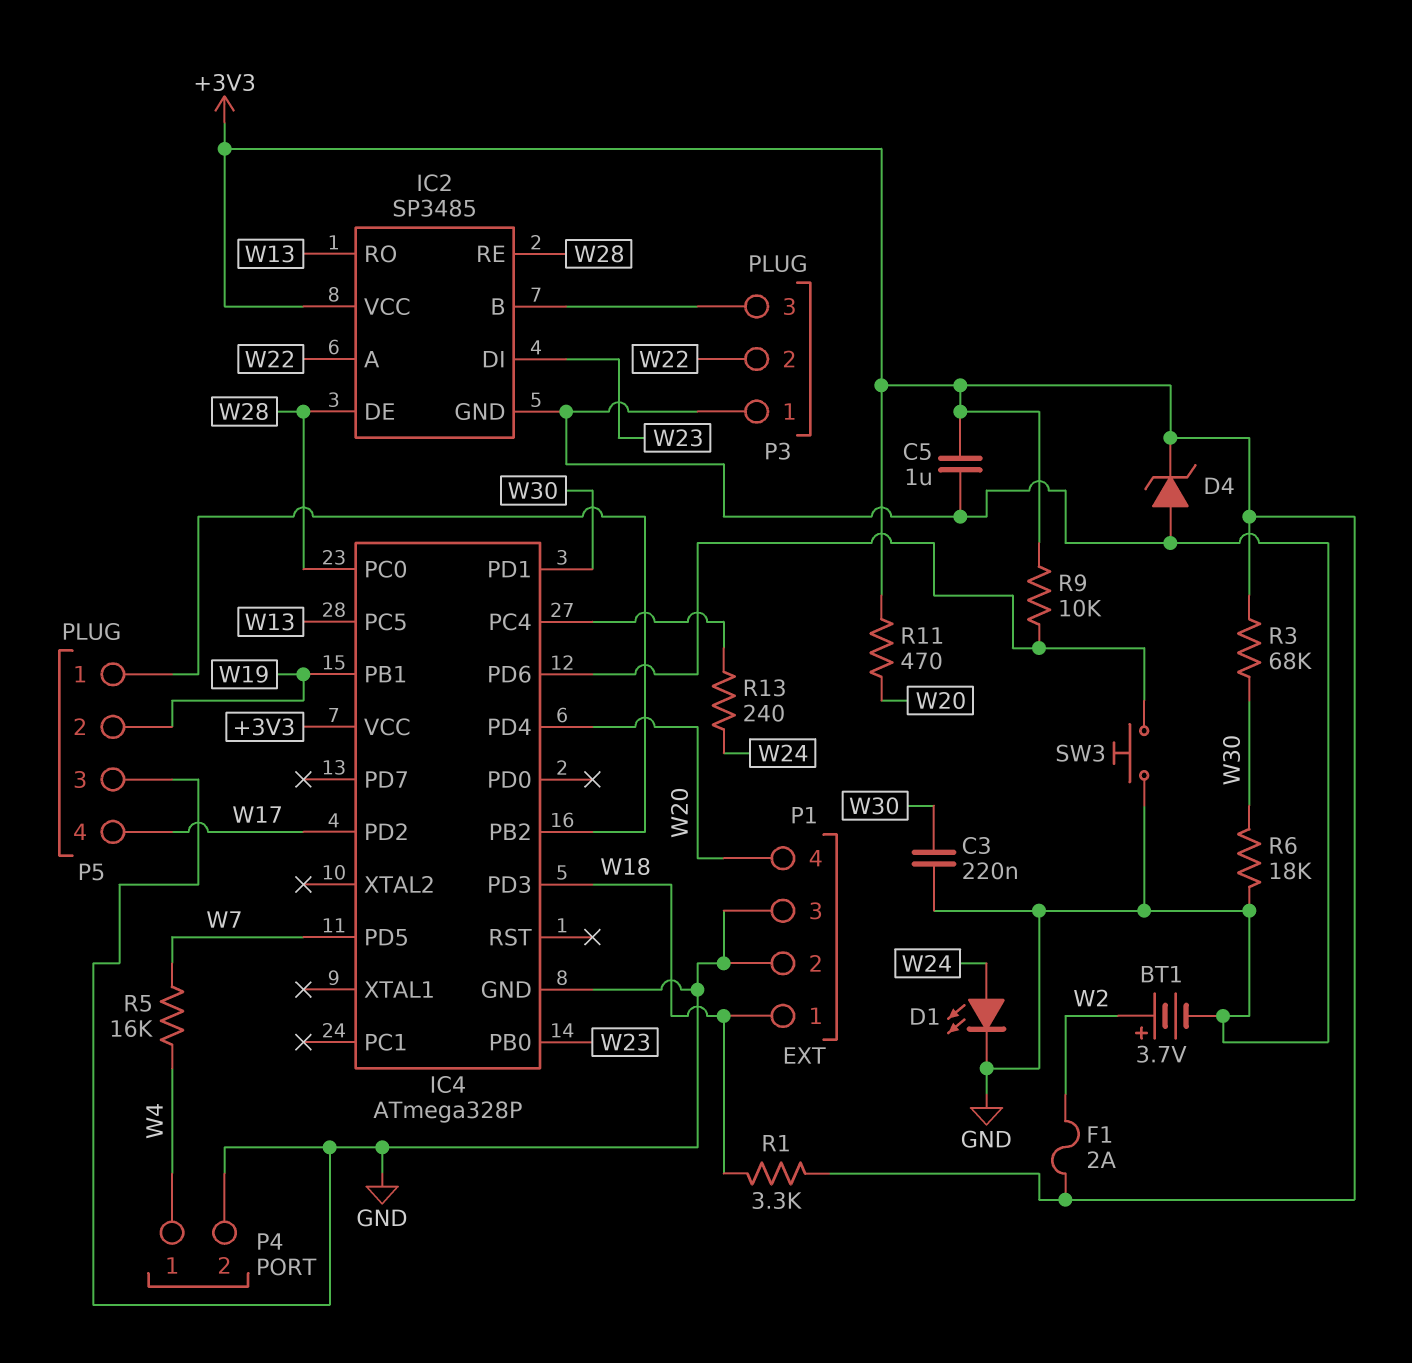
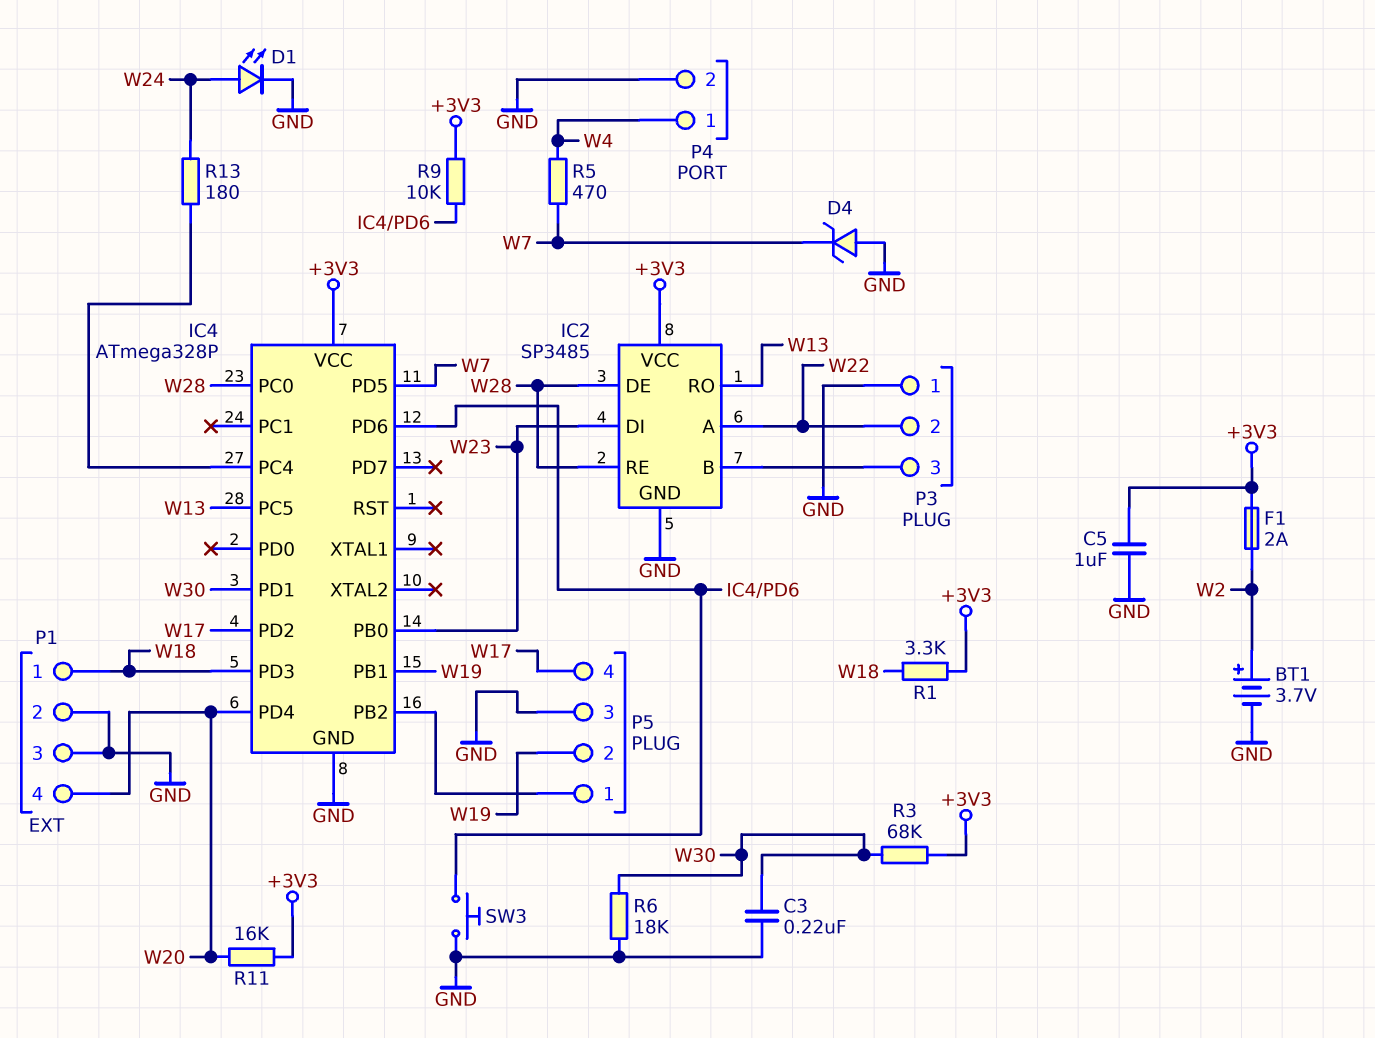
D4: zener (A GND, K +3V3) -> zener (A GND, K W7)
R5: 16k (W4, W7) -> 470 (W4, W7)
R11: 470 (+3V3, W20) -> 16k (+3V3, W20)
R13: 240 (IC4/PC4, W24) -> 180 (IC4/PC4, W24)

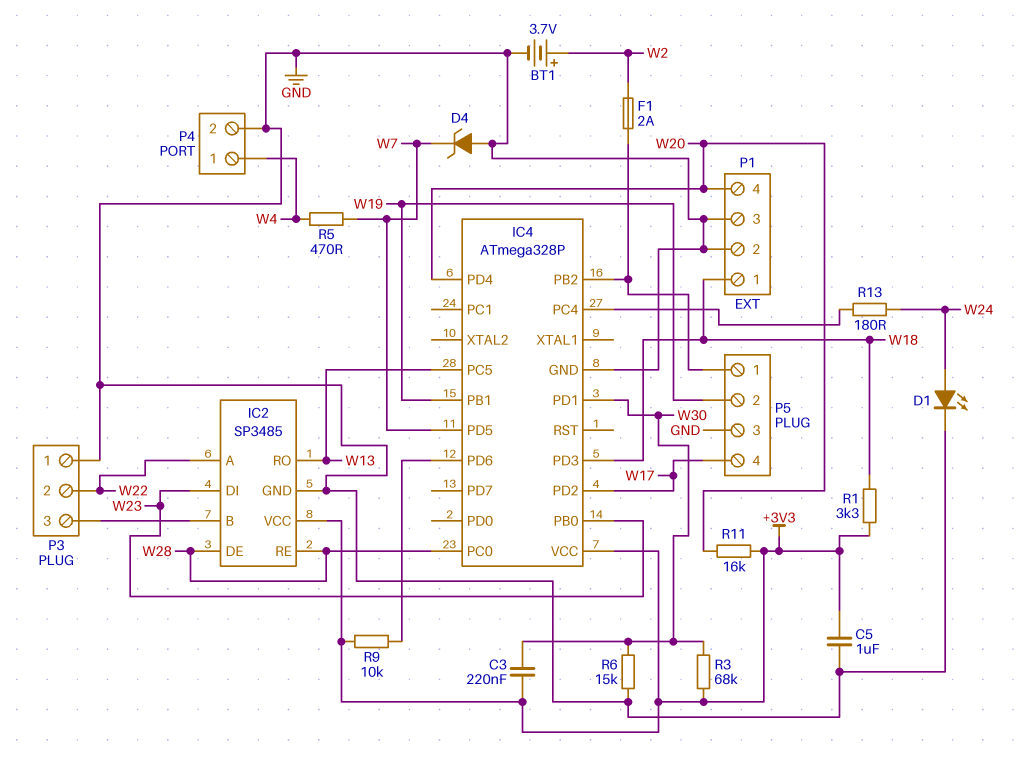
C3: 220nF (GND, W30) -> 220nF (+3V3, W30)
F1: 2A (+3V3, W2) -> 2A (IC4/PB2, W2)
R6: 18k (GND, W30) -> 15k (GND, W30)
SW3: button (GND, IC4/PD6) -> none

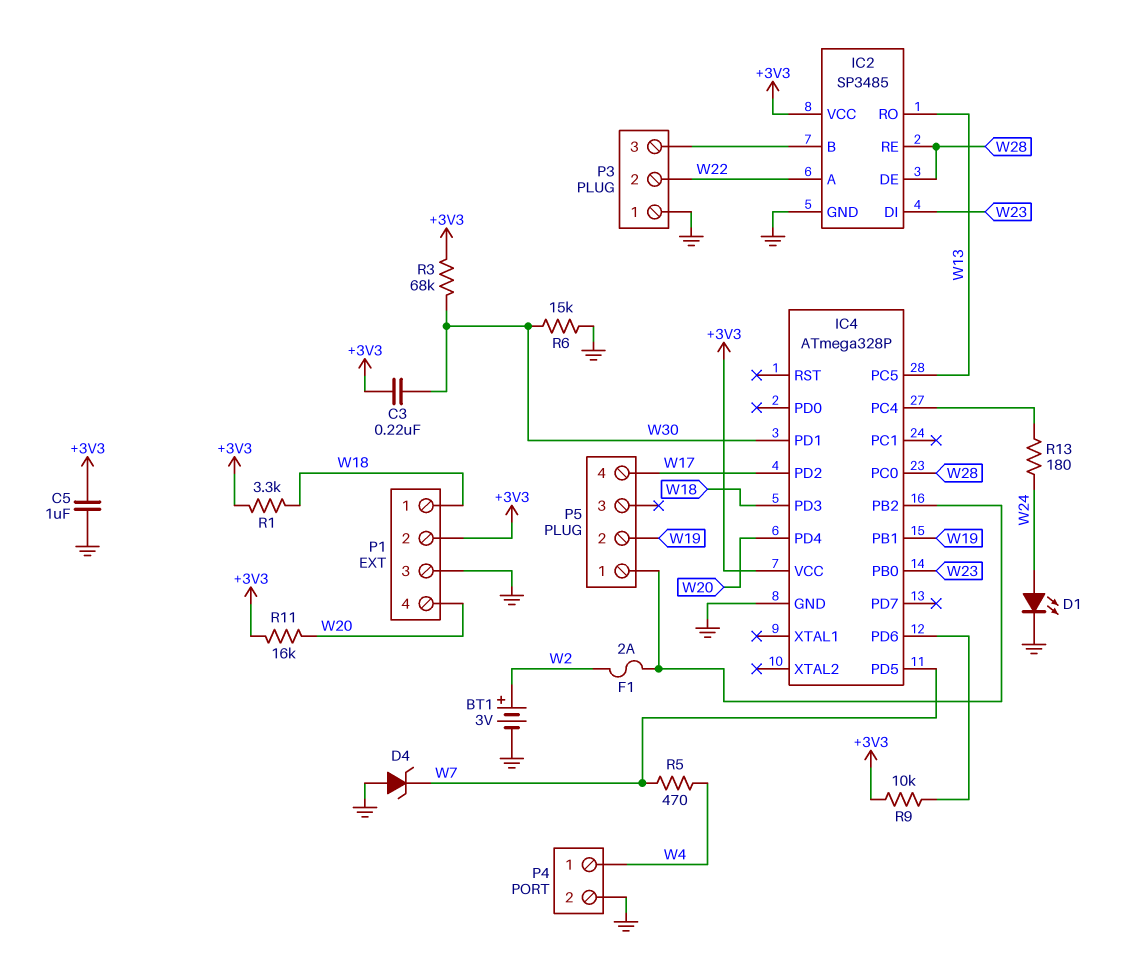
BT1: 3.7V (plus W2, minus GND) -> 3V (plus W2, minus GND)
P1 pin 2: GND -> +3V3
P5 pin 3: GND -> none

